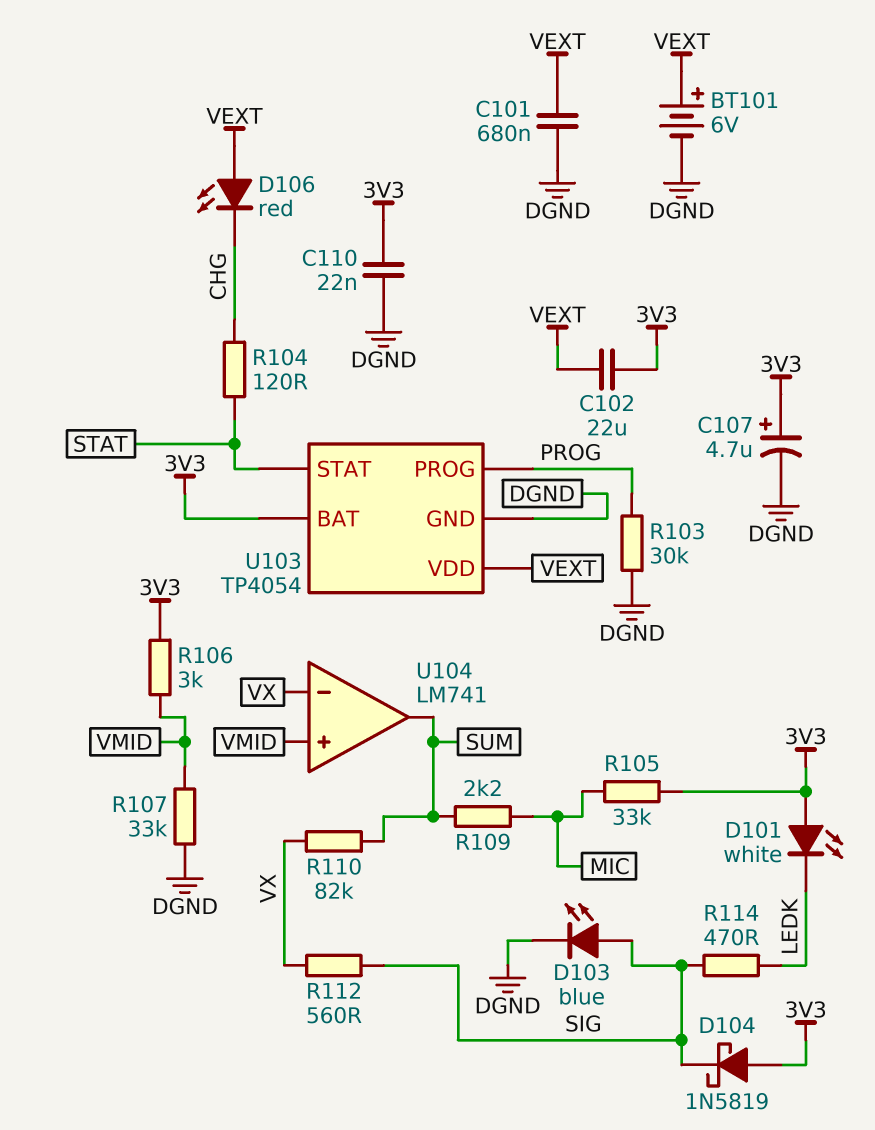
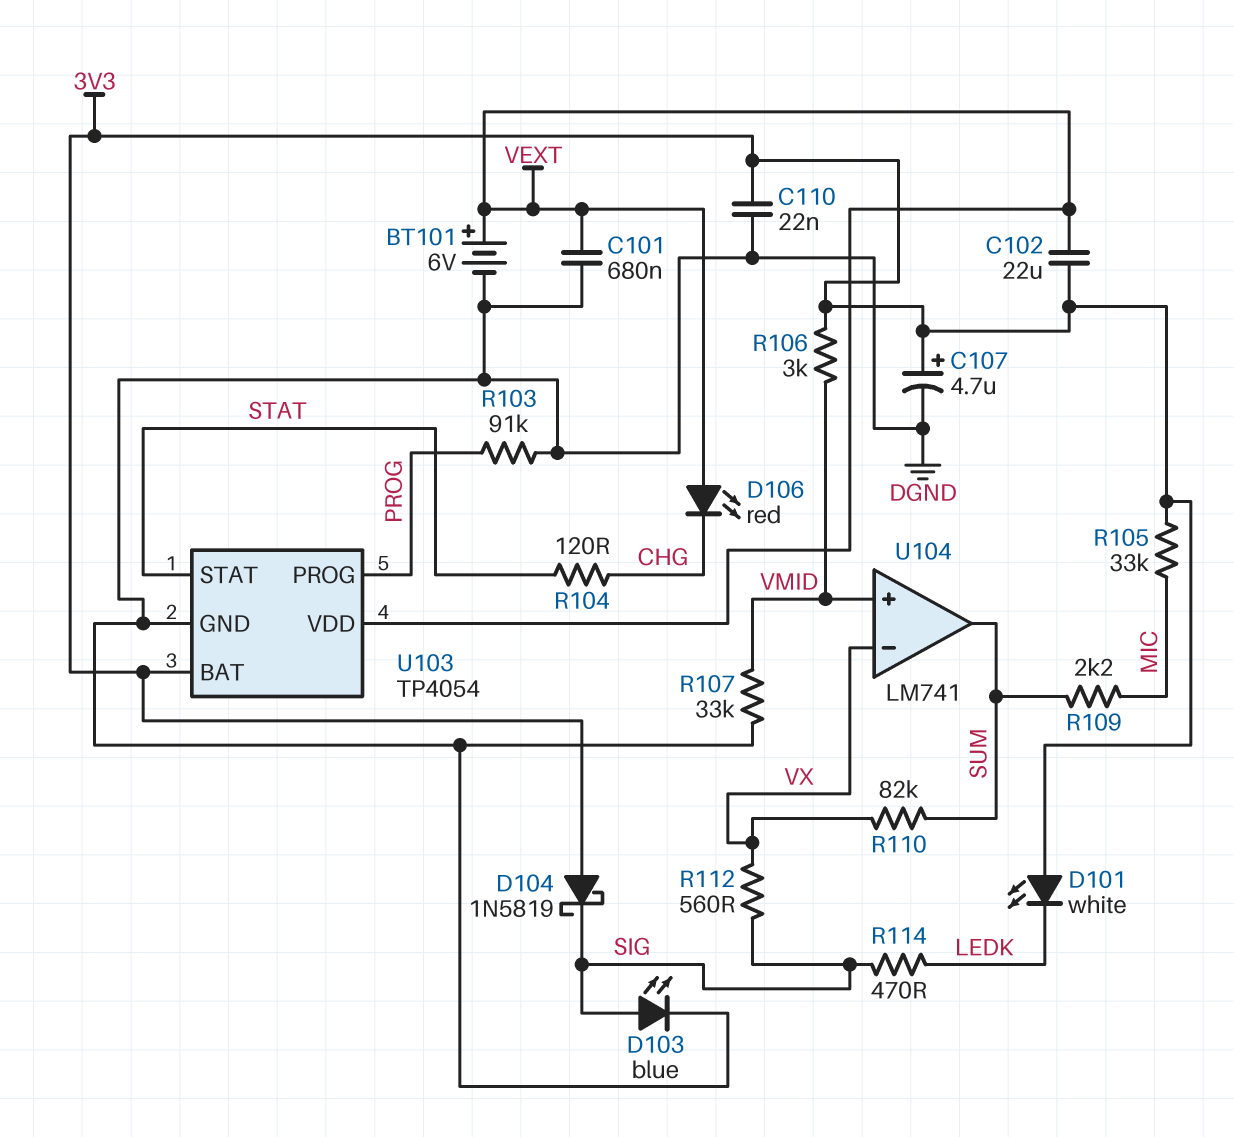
R103: 30k (DGND, PROG) -> 91k (DGND, PROG)

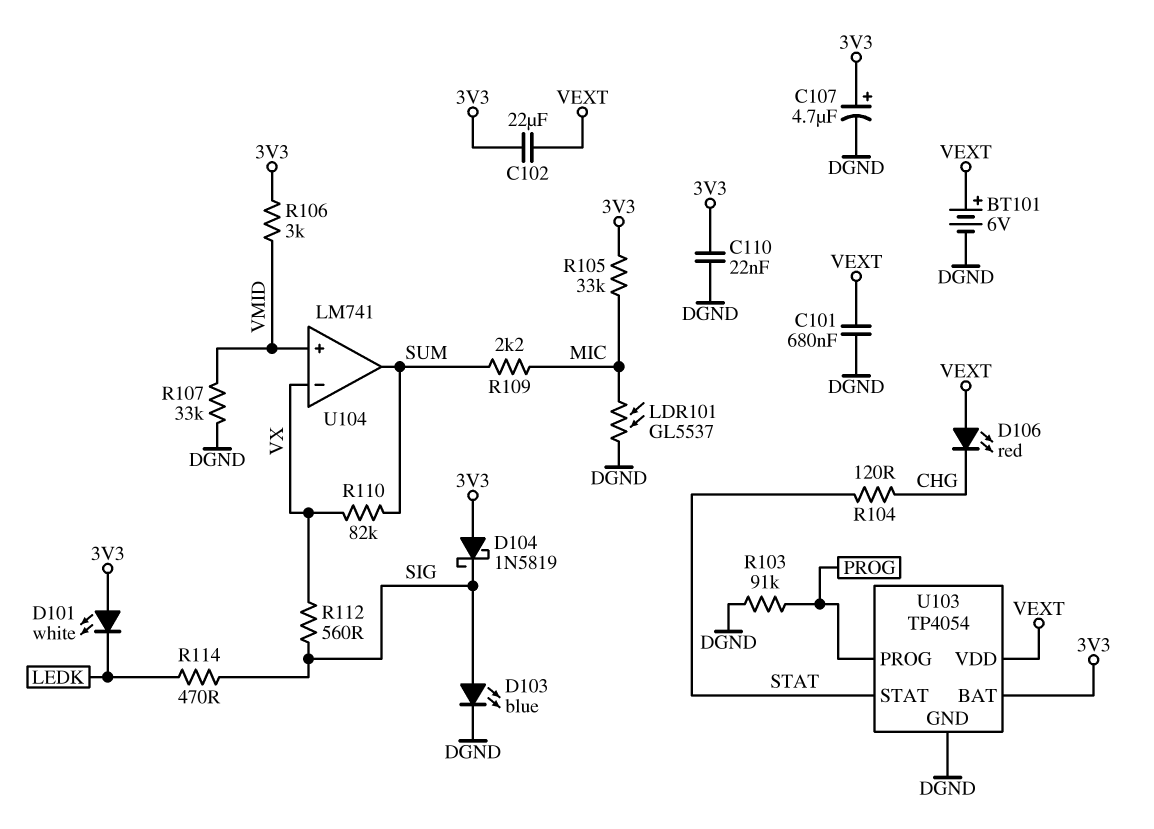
LDR101: none -> GL5537 (DGND, MIC)

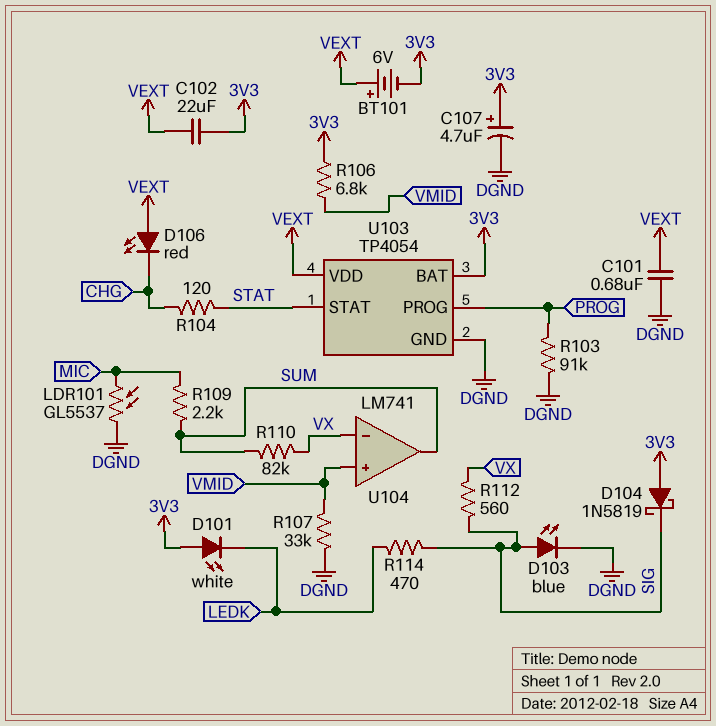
BT101: 6V (plus VEXT, minus DGND) -> 6V (plus VEXT, minus 3V3)
C110: 22nF (3V3, DGND) -> none
R105: 33k (3V3, MIC) -> none
R106: 3k (3V3, VMID) -> 6.8k (3V3, VMID)

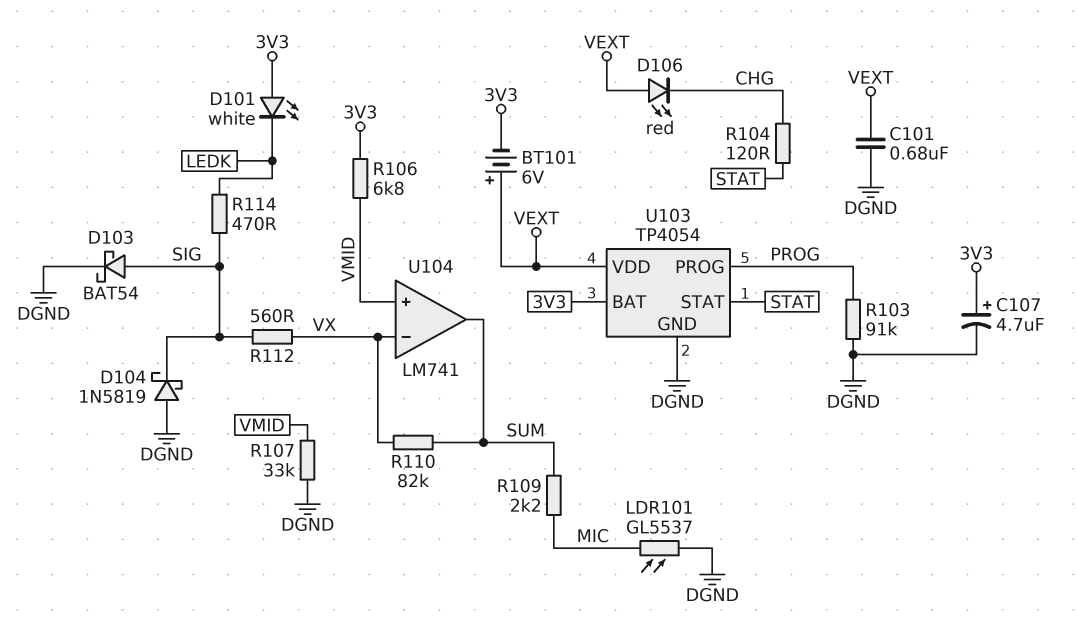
C102: 22uF (3V3, VEXT) -> none
D103: LED blue (A SIG, K DGND) -> schottky BAT54 (A SIG, K DGND)
D104: schottky 1N5819 (A 3V3, K SIG) -> schottky 1N5819 (A DGND, K SIG)

